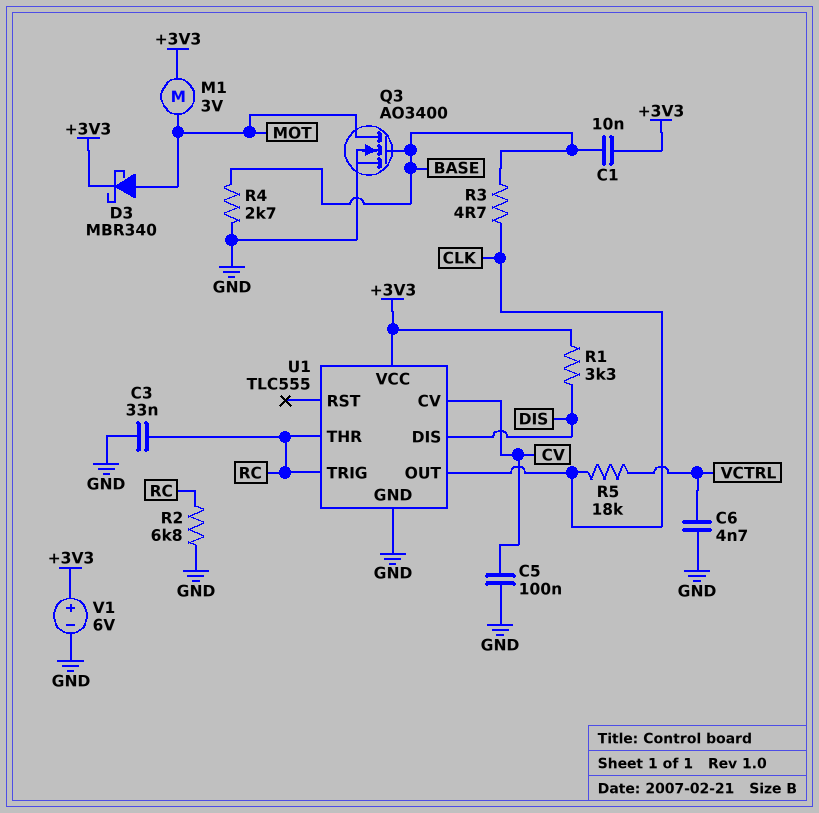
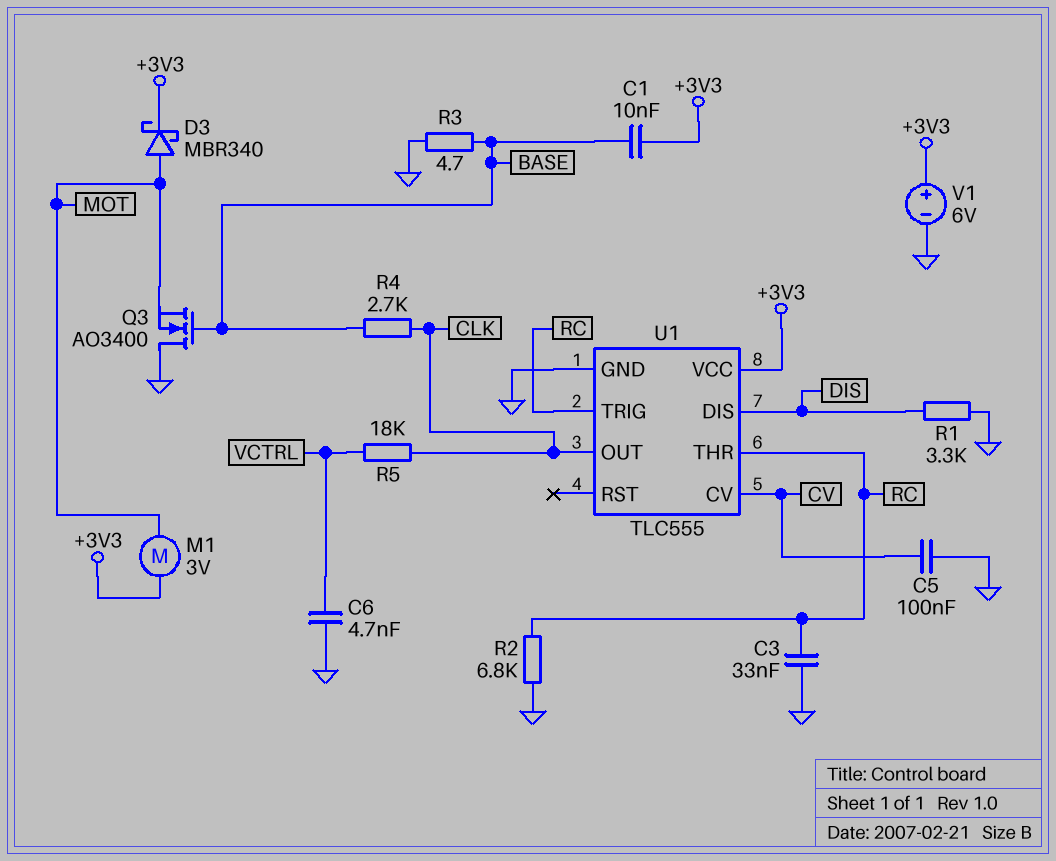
Q3: NMOS AO3400 (G BASE, D MOT, S GND) -> NMOS AO3400 (G BASE, D GND, S MOT)
R1: 3.3k (+3V3, DIS) -> 3.3k (DIS, GND)
R3: 4.7 (BASE, CLK) -> 4.7 (BASE, GND)
R4: 2.7k (BASE, GND) -> 2.7k (BASE, CLK)

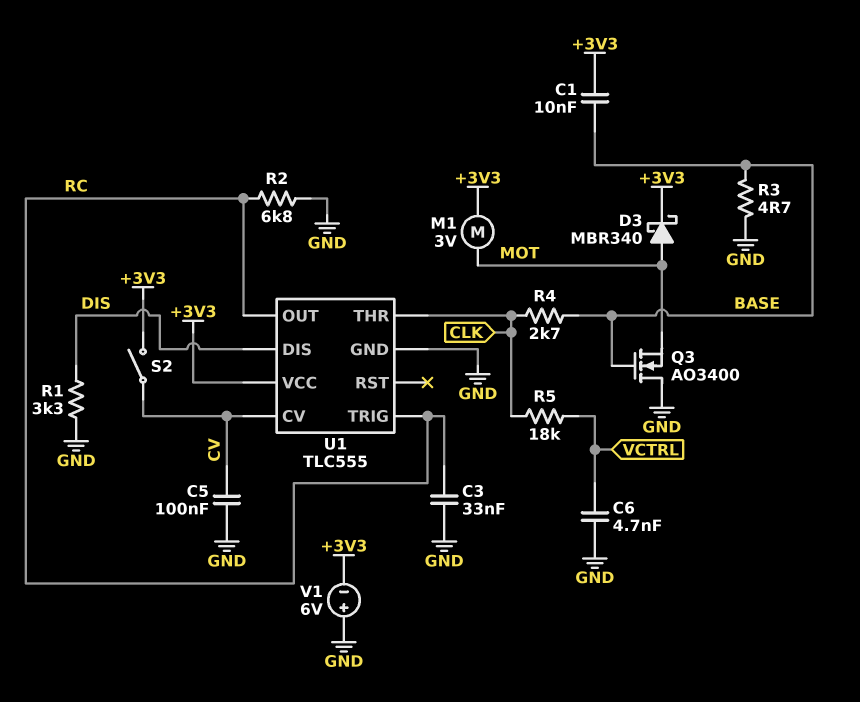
S2: none -> switch (+3V3, CV)
U1 pin OUT: CLK -> RC
U1 pin THR: RC -> CLK
V1: 6V (plus +3V3, minus GND) -> 6V (plus GND, minus +3V3)

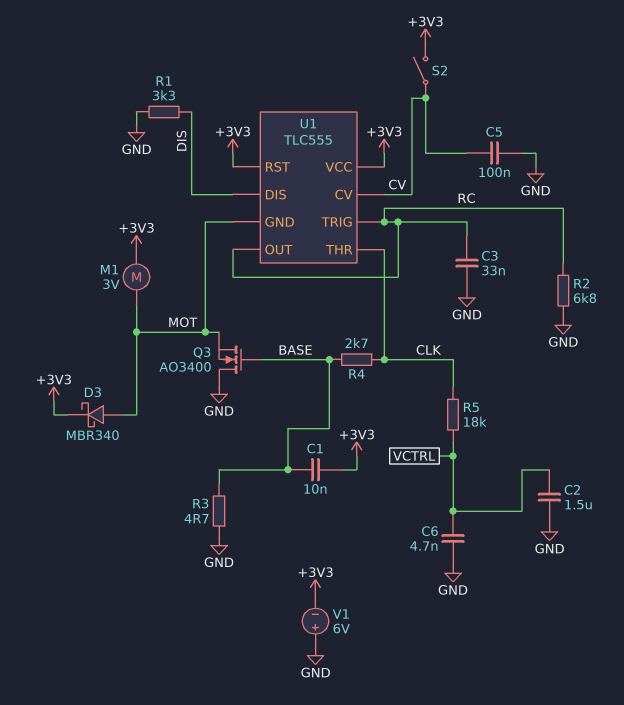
C2: none -> 1.5uF (GND, VCTRL)
U1 pin GND: GND -> MOT
U1 pin RST: none -> +3V3

